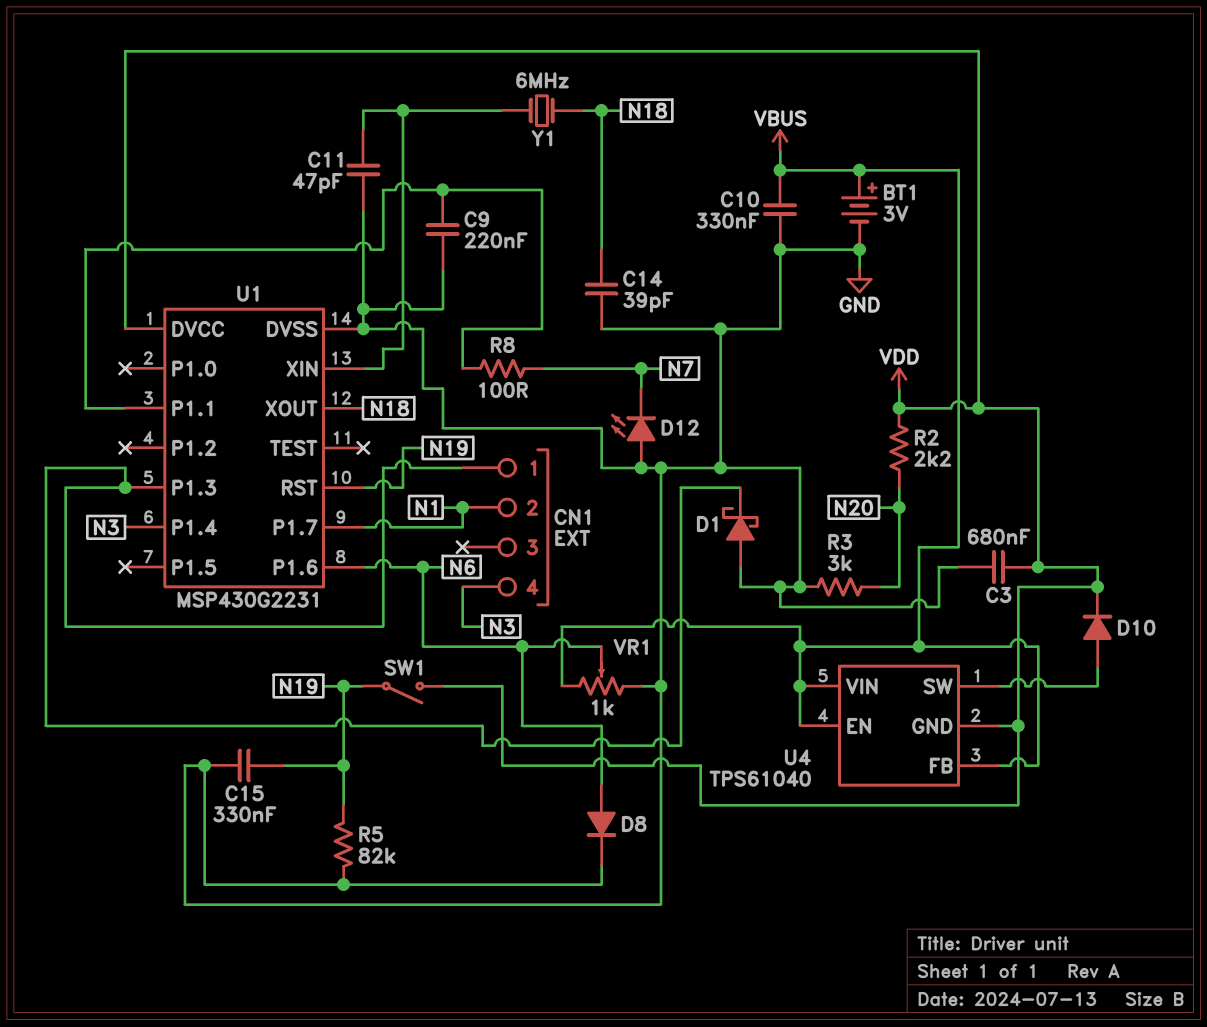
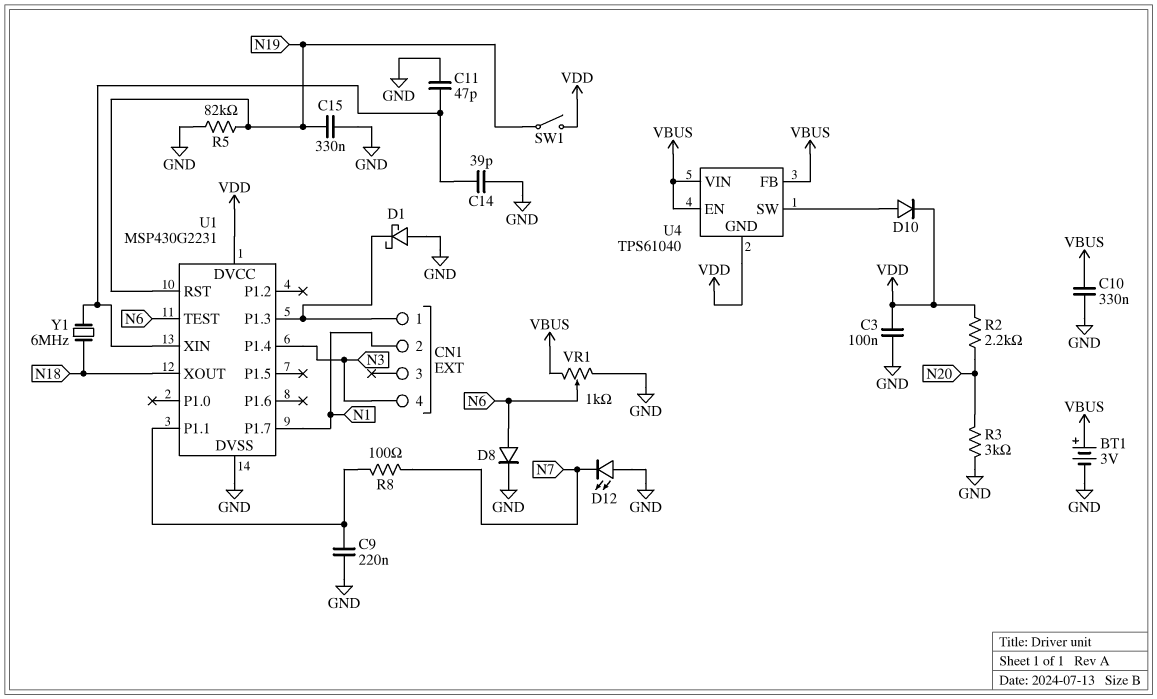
C3: 680nF (GND, VDD) -> 100nF (GND, VDD)
C14: 39pF (GND, N18) -> 39pF (GND, U1/XIN)
U1 pin P1.6: N6 -> none
U1 pin TEST: none -> N6

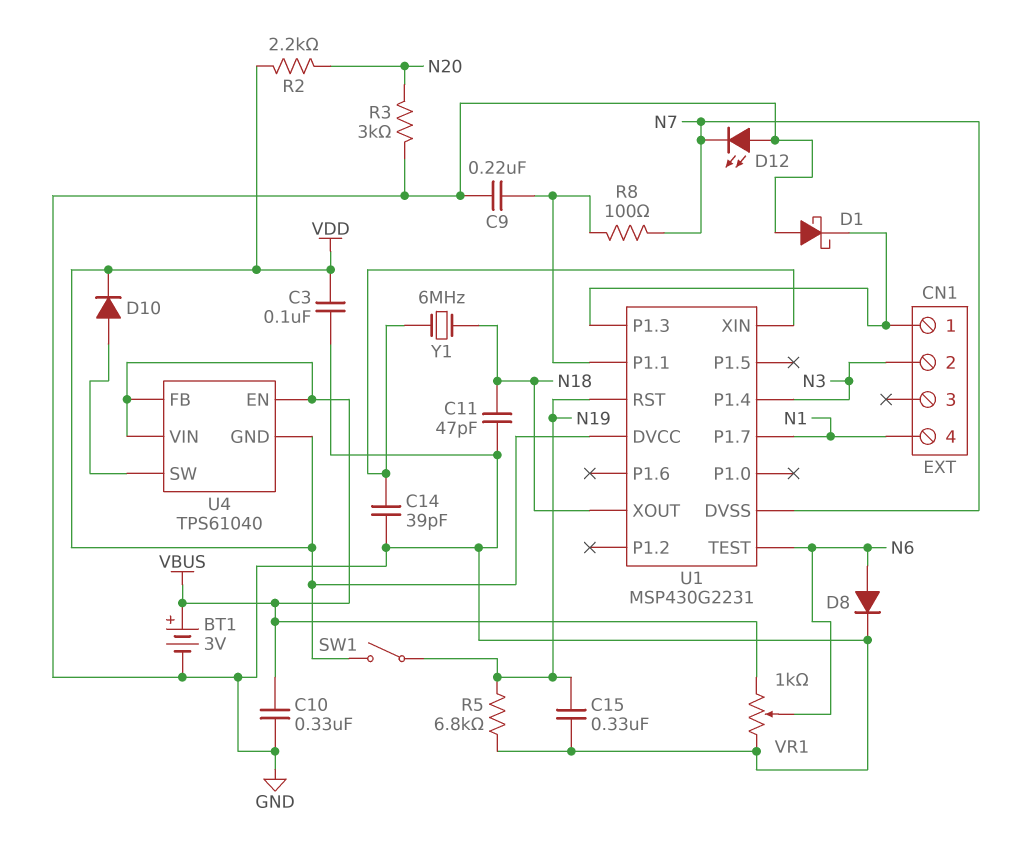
C11: 47pF (GND, U1/XIN) -> 47pF (GND, N18)
CN1 pin 2: N1 -> N3
CN1 pin 4: N3 -> N1
R5: 82k (GND, N19) -> 6.8k (GND, N19)
U1 pin DVSS: GND -> N7

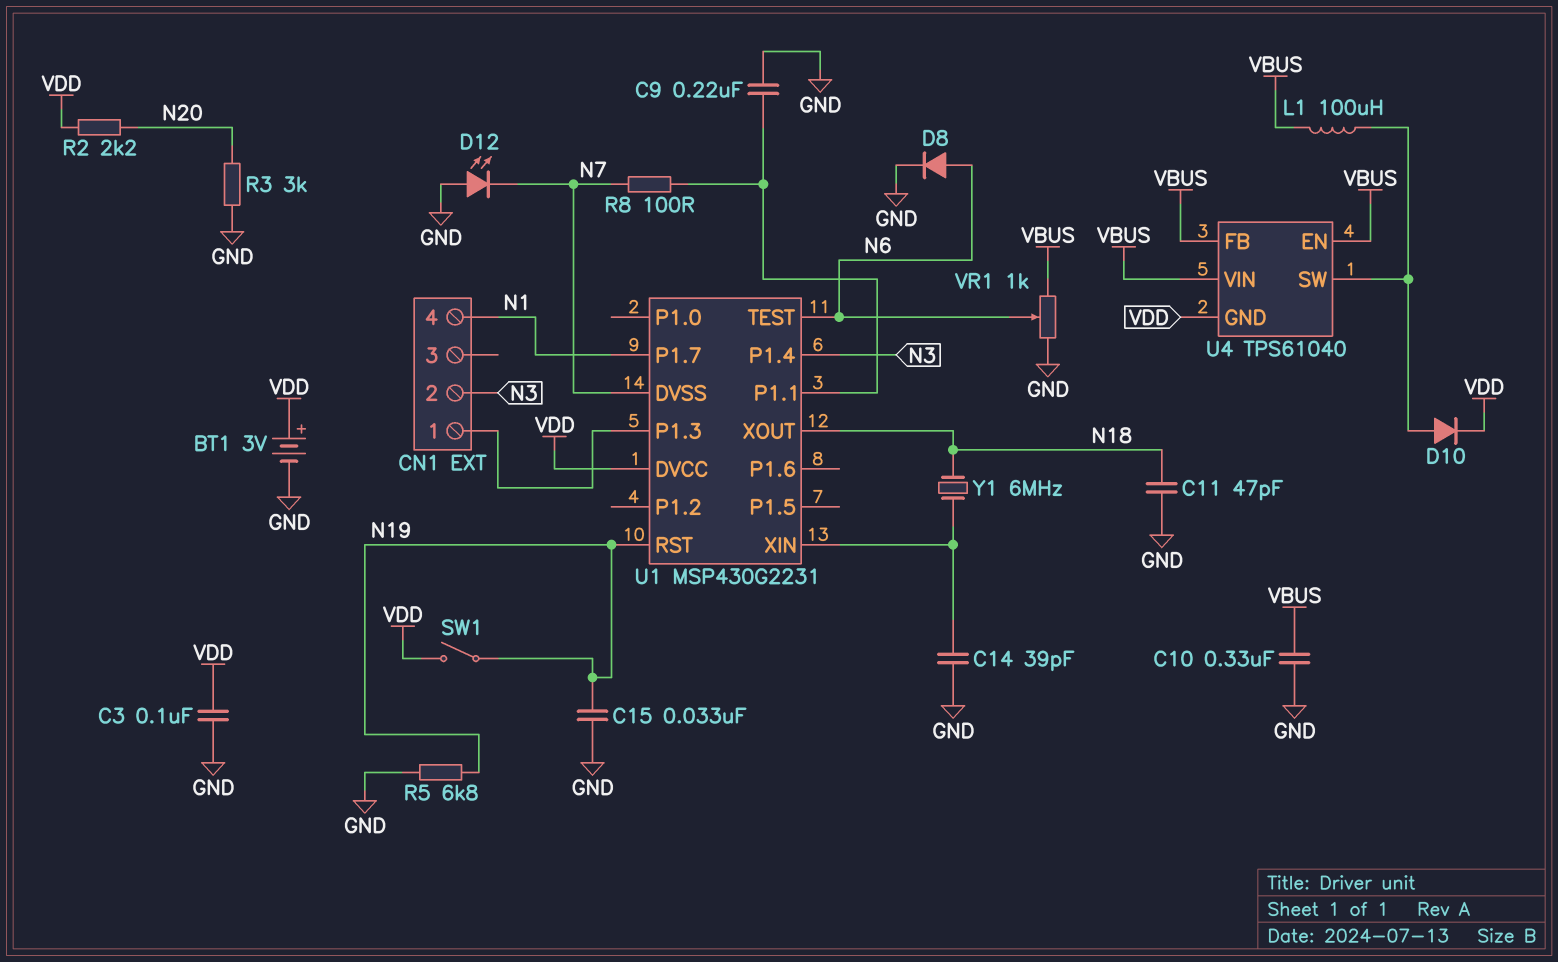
BT1: 3V (plus VBUS, minus GND) -> 3V (plus VDD, minus GND)
C15: 330nF (GND, N19) -> 33nF (GND, N19)
D1: schottky (A GND, K CN1/1) -> none
L1: none -> 100uH (U4/SW, VBUS)

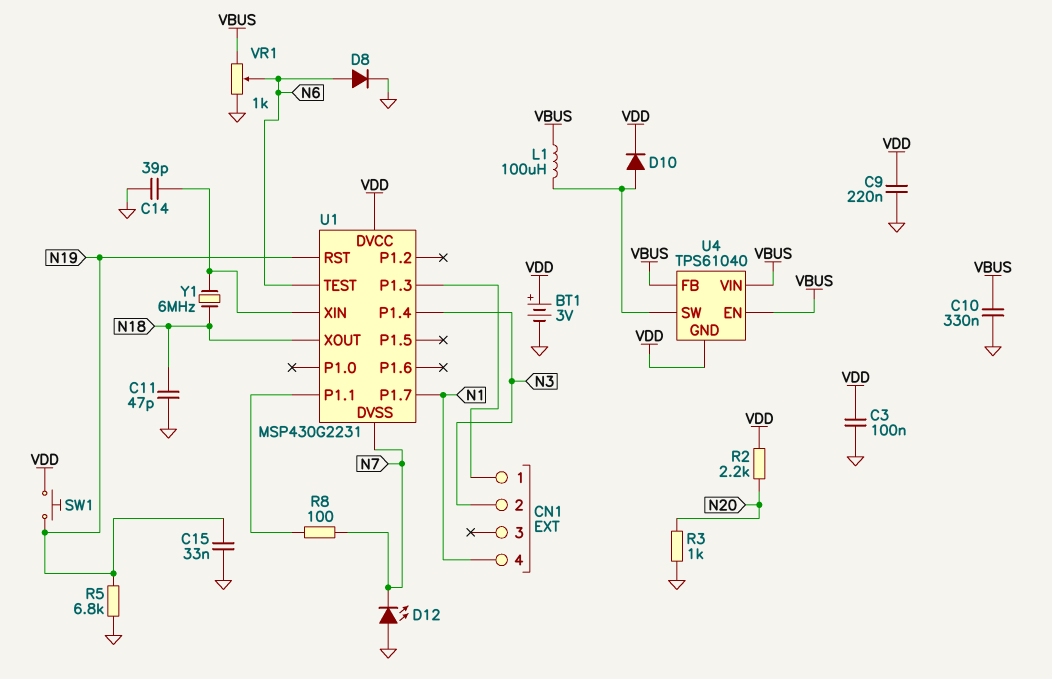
C9: 220nF (GND, U1/P1.1) -> 220nF (GND, VDD)
R3: 3k (GND, N20) -> 1k (GND, N20)
SW1: switch (N19, VDD) -> button (N19, VDD)

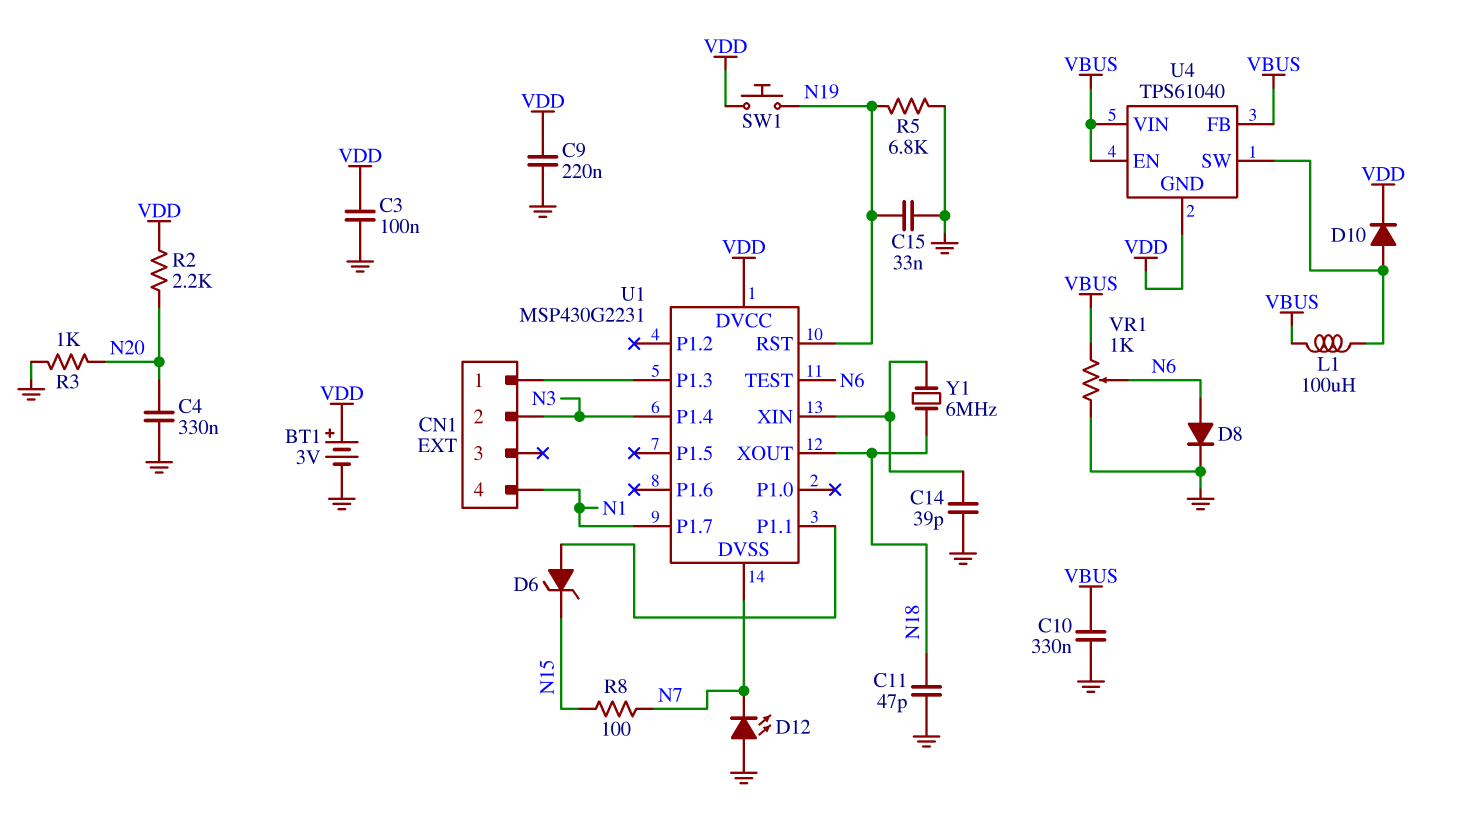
C4: none -> 330nF (GND, N20)
D6: none -> zener (A U1/P1.1, K N15)
R8: 100 (N7, U1/P1.1) -> 100 (N7, N15)

